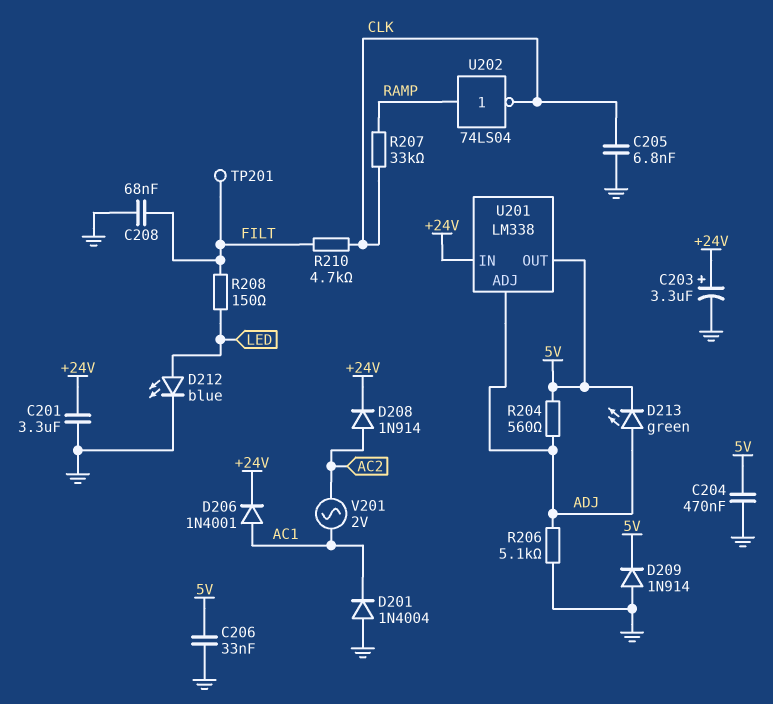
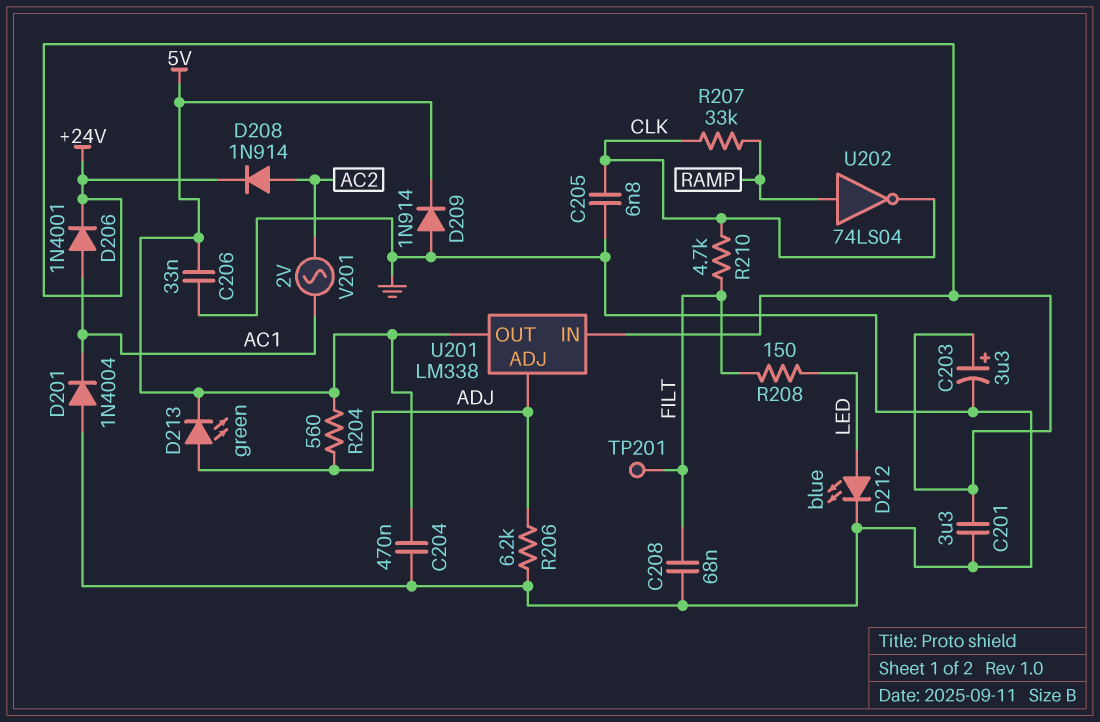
R206: 5.1k (ADJ, GND) -> 6.2k (ADJ, GND)

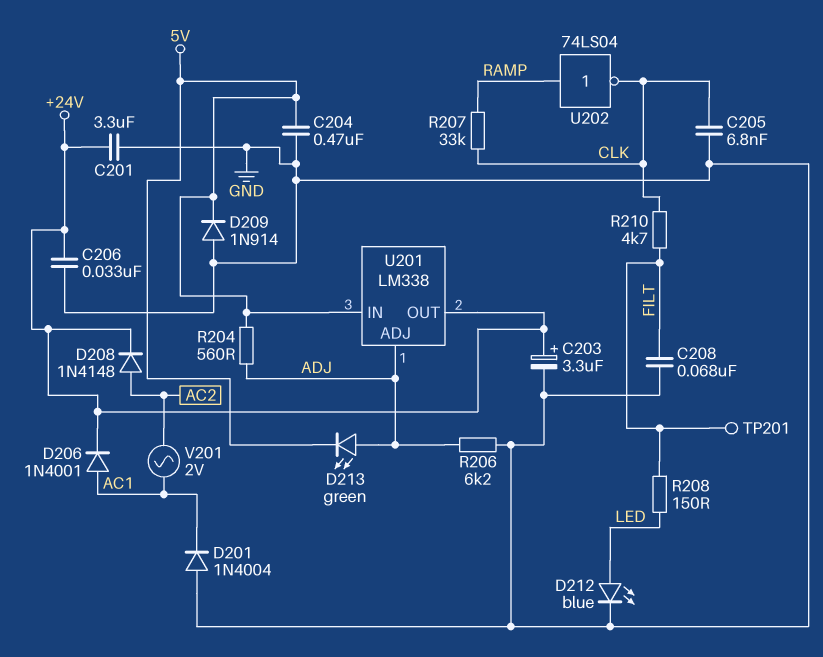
C206: 33nF (5V, GND) -> 33nF (+24V, GND)
D208: diode 1N914 (A AC2, K +24V) -> diode 1N4148 (A AC2, K +24V)
U201 pin IN: +24V -> 5V
U201 pin OUT: 5V -> +24V

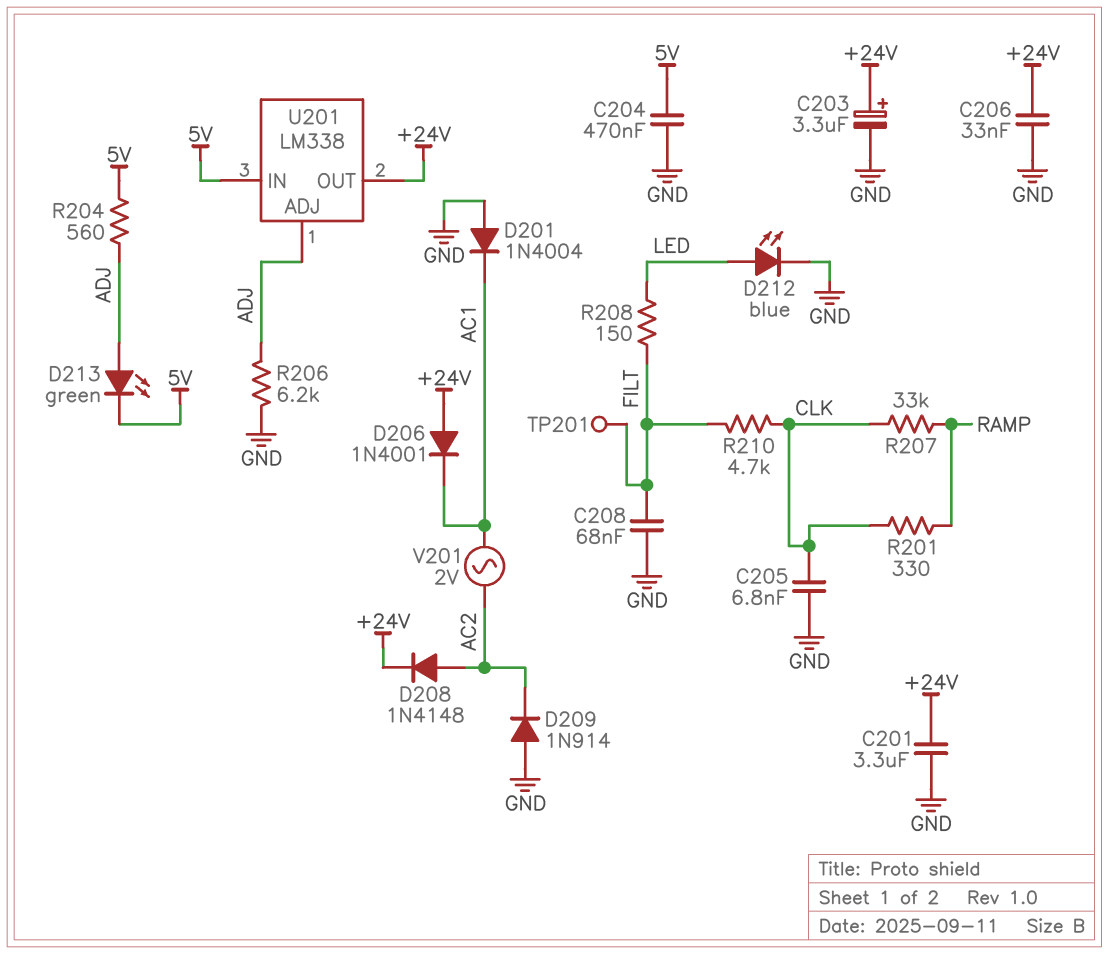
D206: diode 1N4001 (A AC1, K +24V) -> diode 1N4001 (A +24V, K AC1)
D209: diode 1N914 (A GND, K 5V) -> diode 1N914 (A GND, K AC2)
R201: none -> 330 (CLK, RAMP)
U202: NOT 74LS04 (in RAMP, out CLK) -> none

